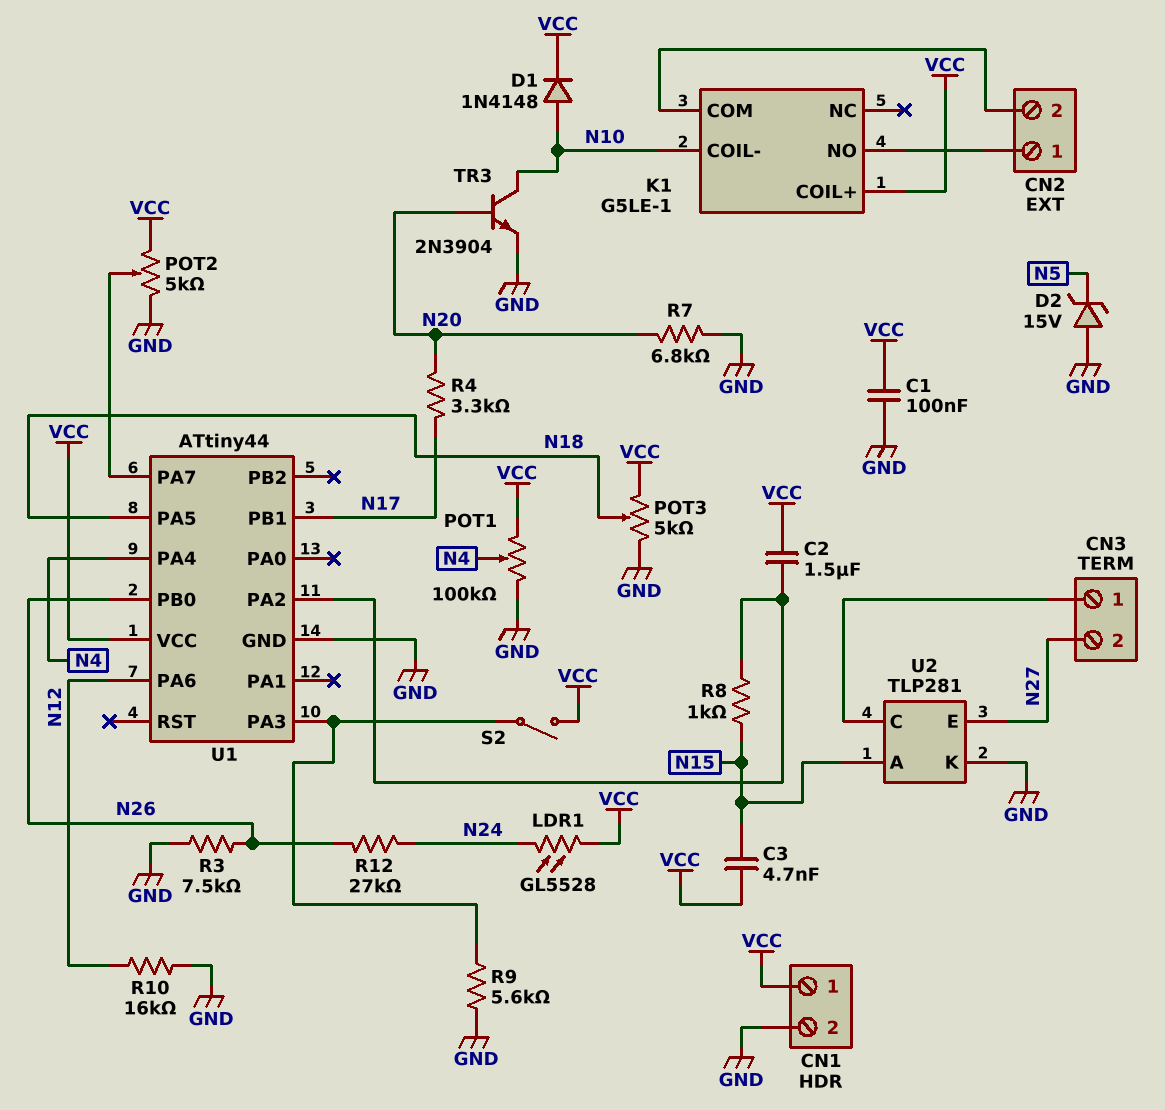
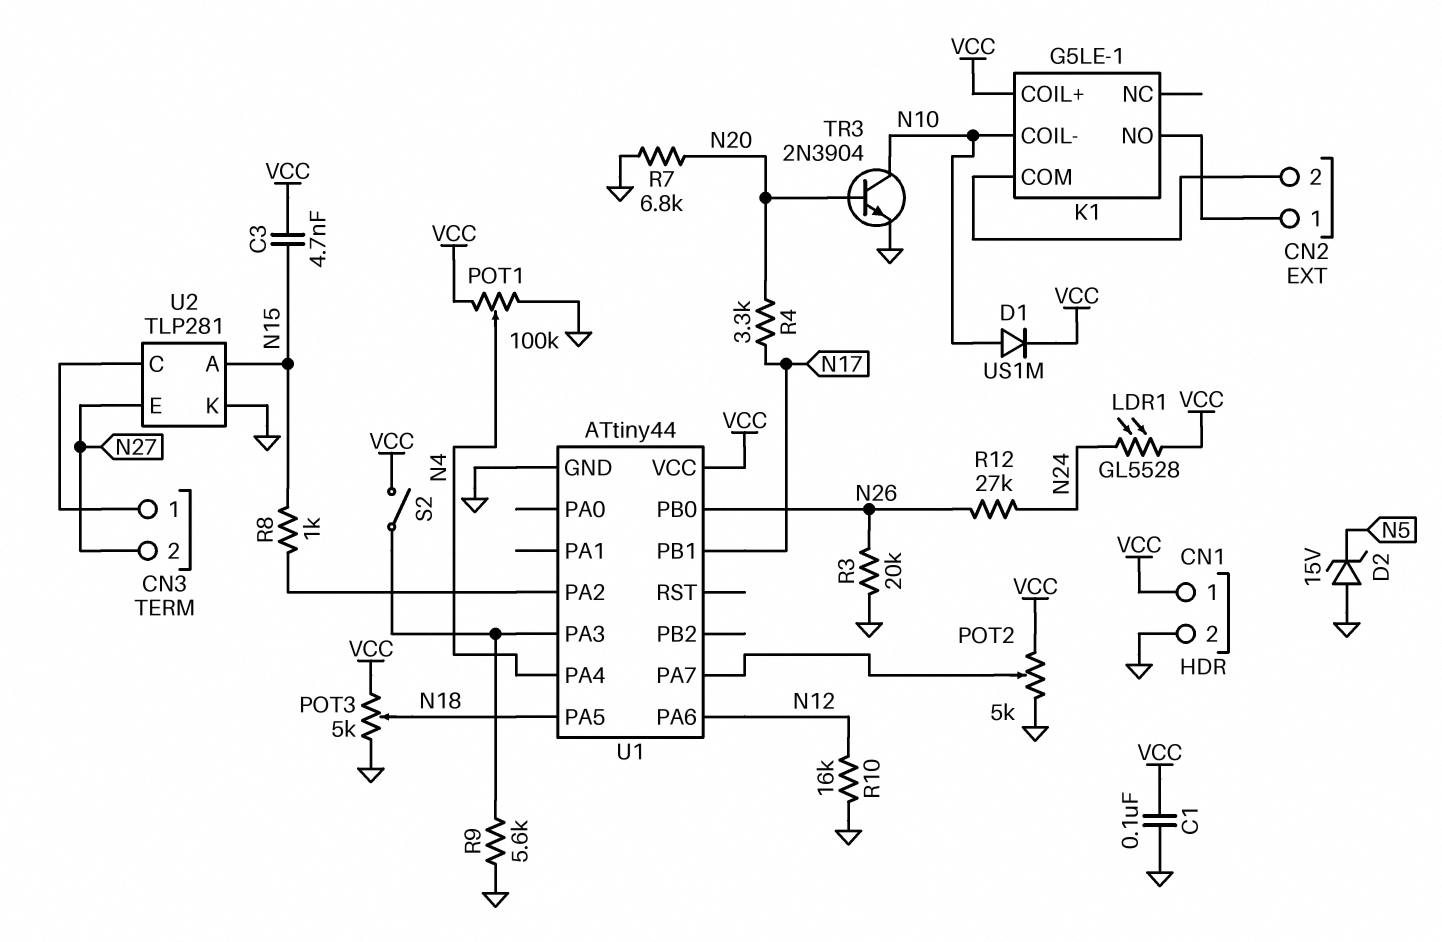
C2: 1.5uF (U1/PA2, VCC) -> none
D1: diode 1N4148 (A N10, K VCC) -> diode US1M (A N10, K VCC)
R3: 7.5k (GND, N26) -> 20k (GND, N26)

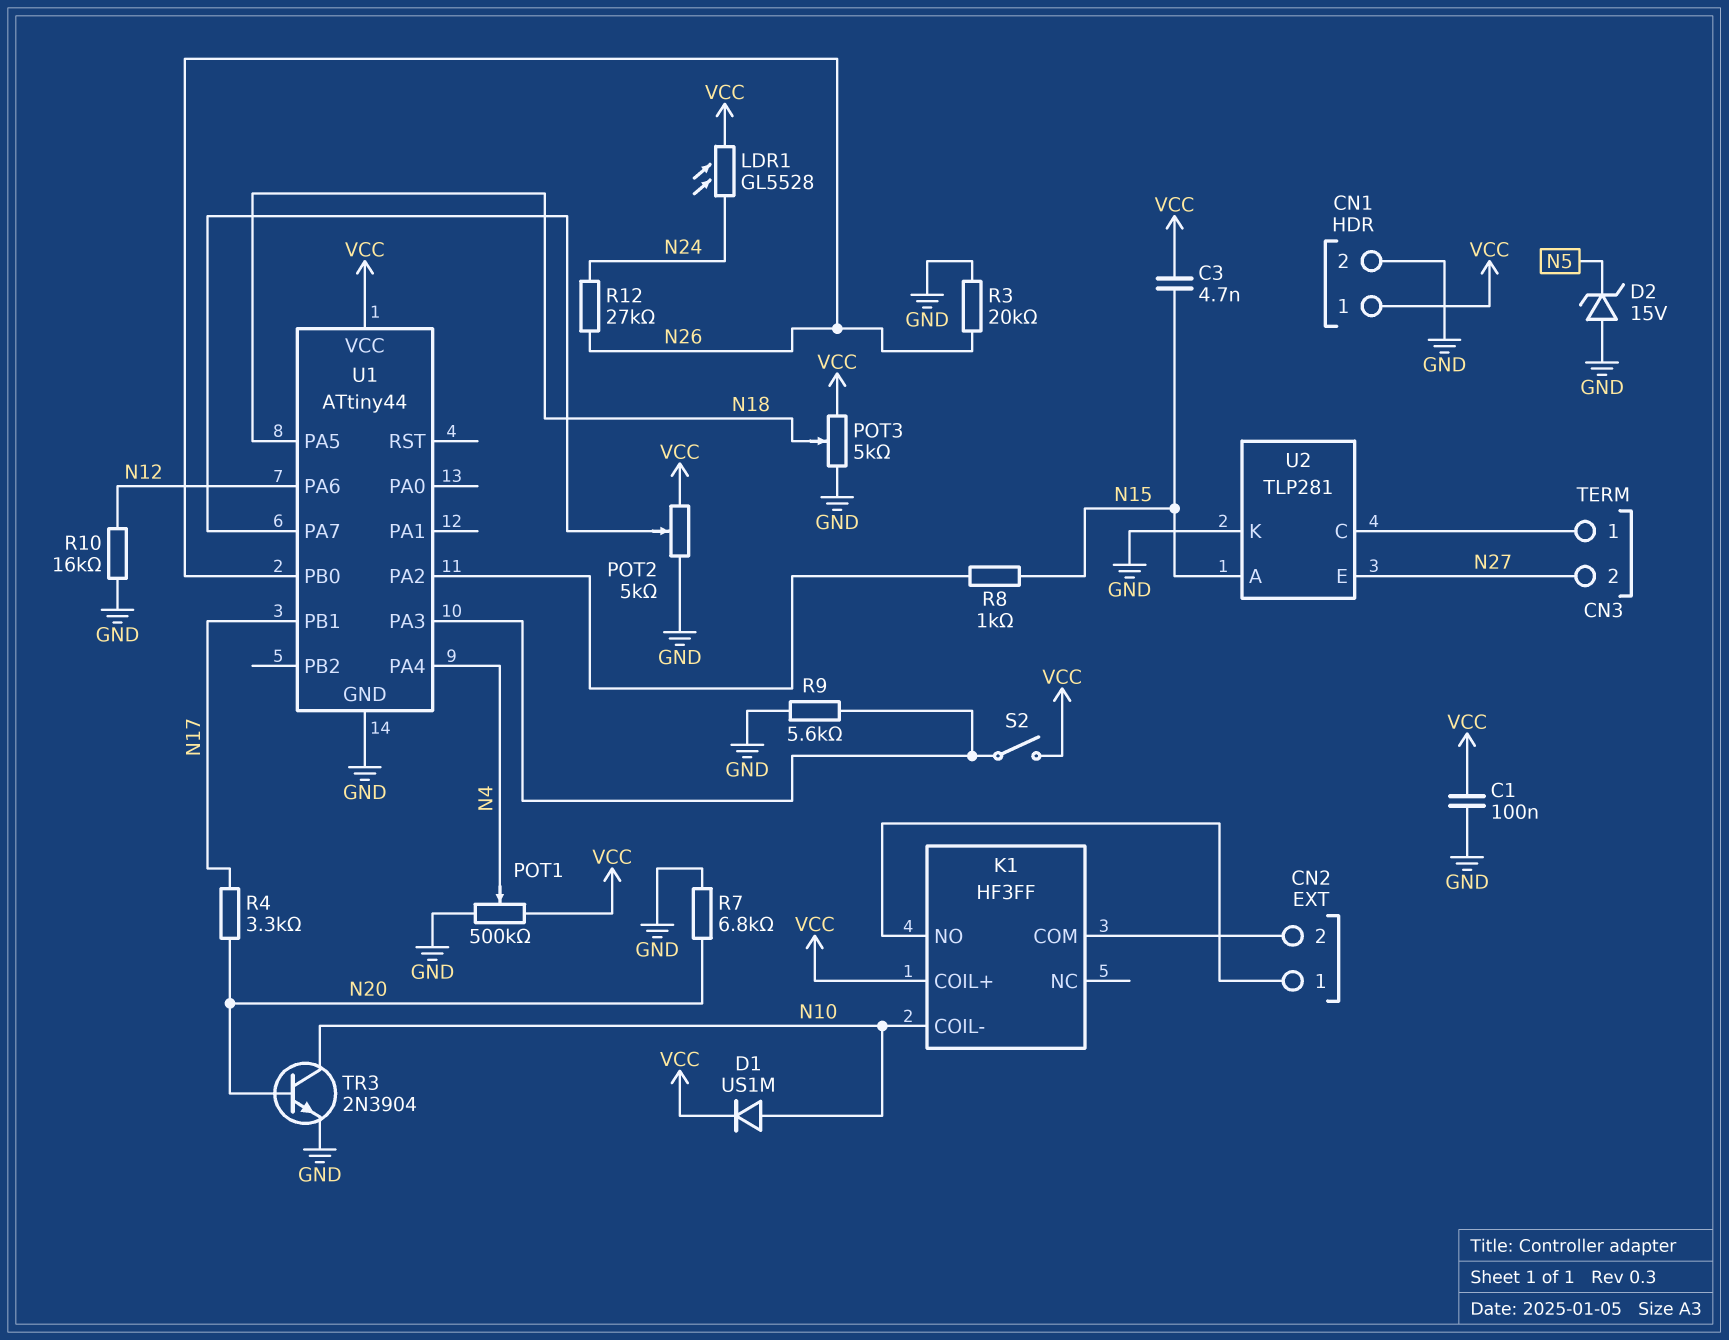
K1: G5LE-1 -> HF3FF
POT1: 100k (GND, VCC, wiper N4) -> 500k (GND, VCC, wiper N4)

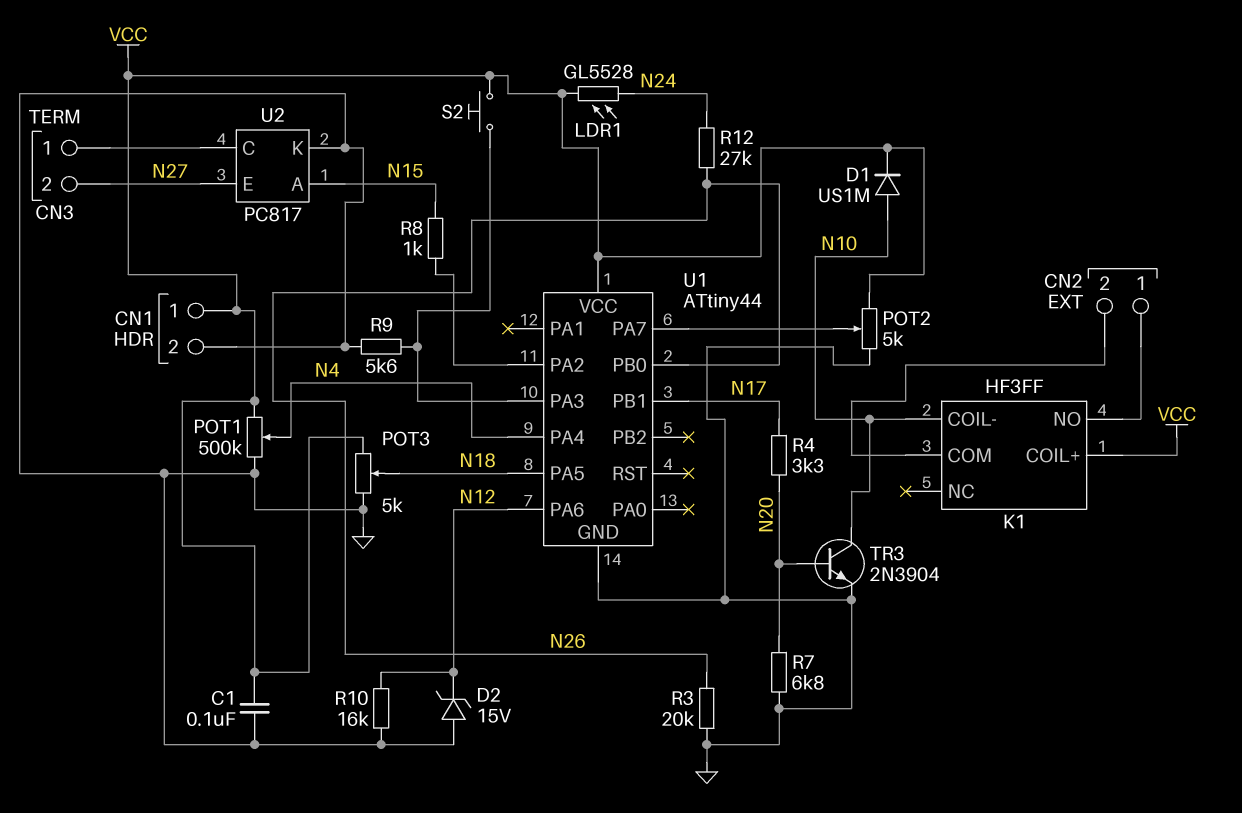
C3: 4.7nF (N15, VCC) -> none
D2: zener 15V (A GND, K N5) -> zener 15V (A GND, K N12)
S2: switch (U1/PA3, VCC) -> button (U1/PA3, VCC)
U2: TLP281 -> PC817

